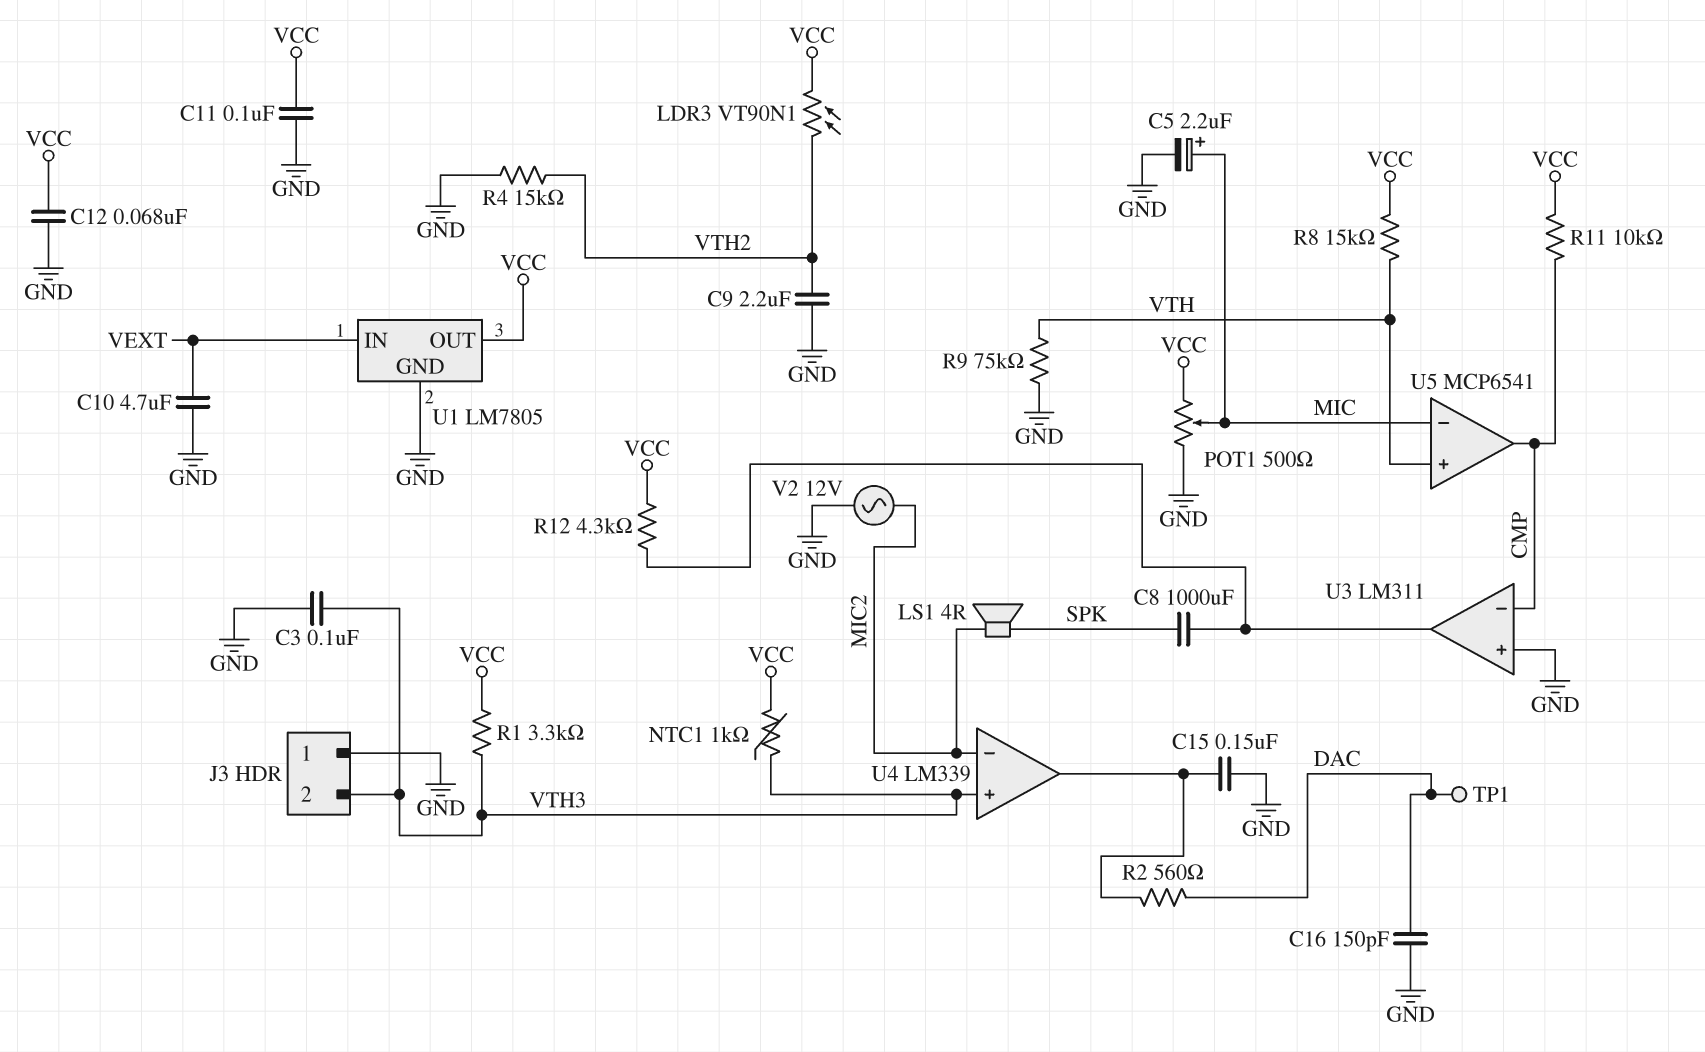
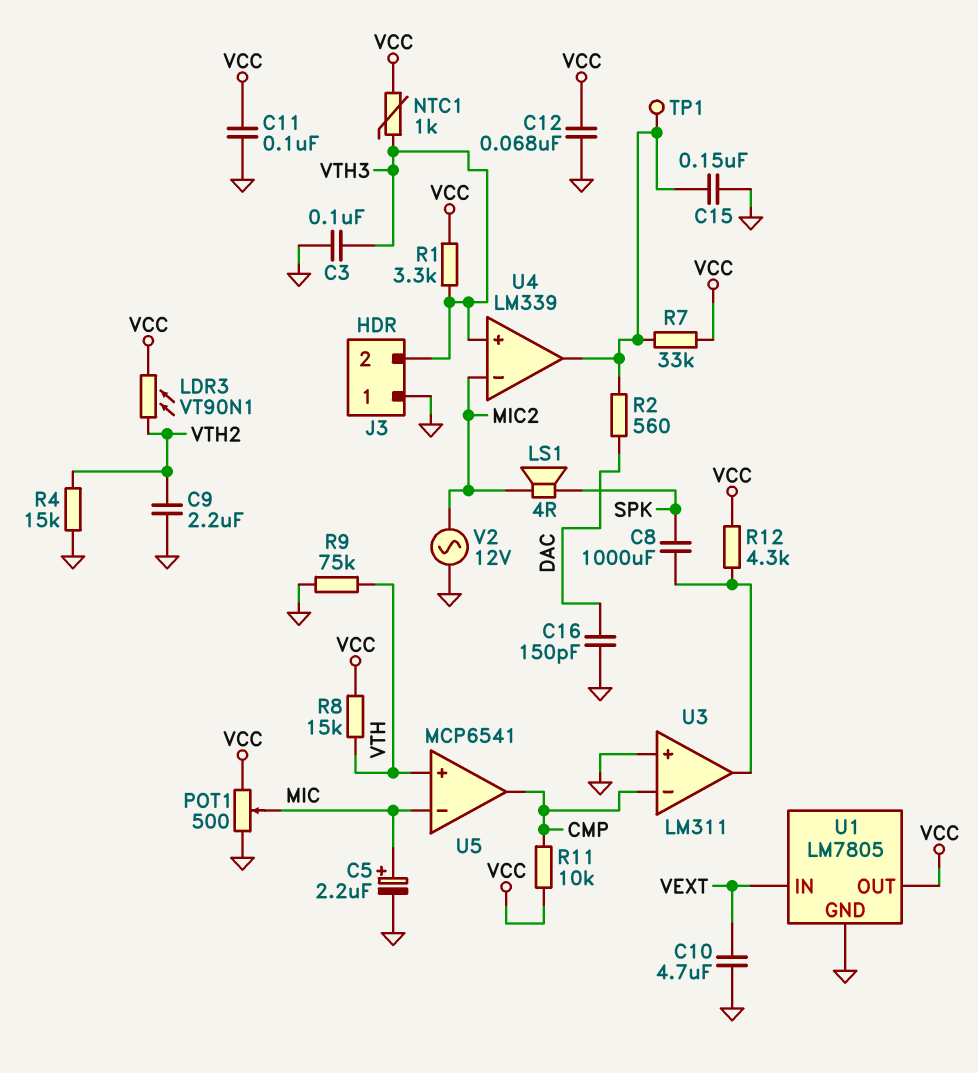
R7: none -> 33k (U4/out, VCC)
TP1: test point (DAC) -> test point (U4/out)

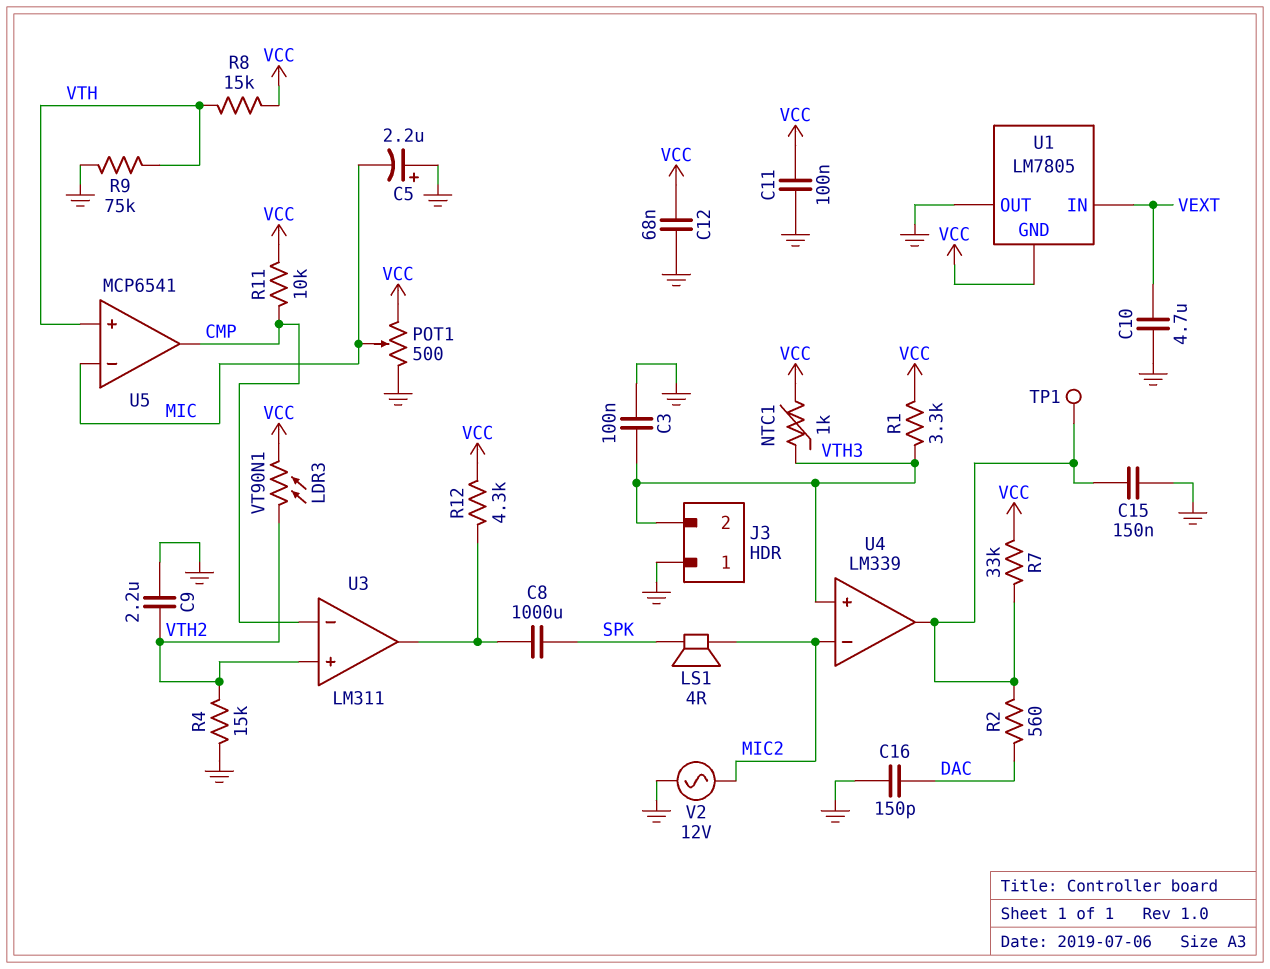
C5: 2.2uF (plus MIC, minus GND) -> 2.2uF (plus GND, minus MIC)
U1 pin GND: GND -> VCC
U1 pin OUT: VCC -> GND
U3 pin in+: GND -> VTH2

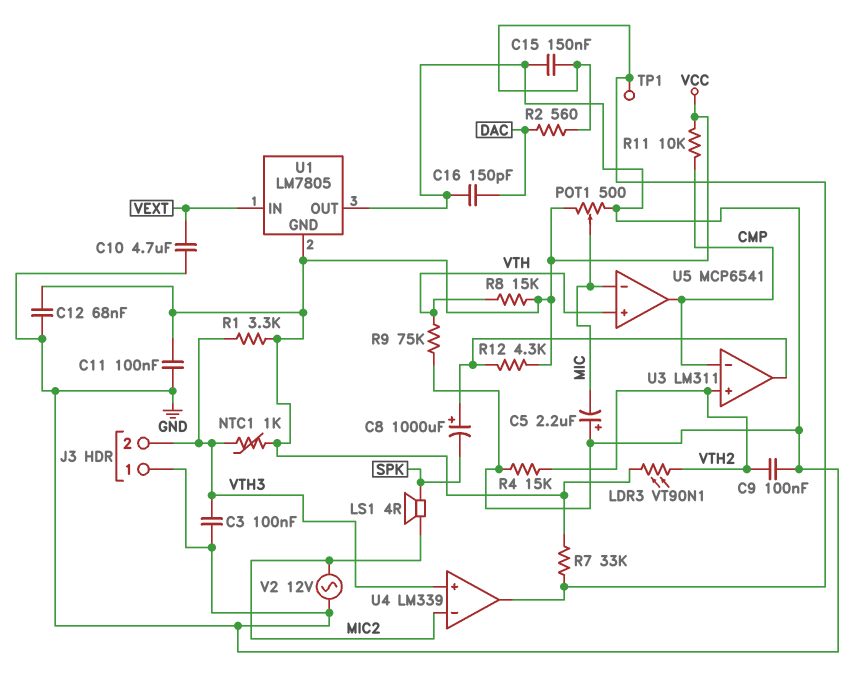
C8: 1000uF (SPK, U3/out) -> 1000uF (plus U3/out, minus SPK)
C9: 2.2uF (GND, VTH2) -> 100nF (GND, VTH2)

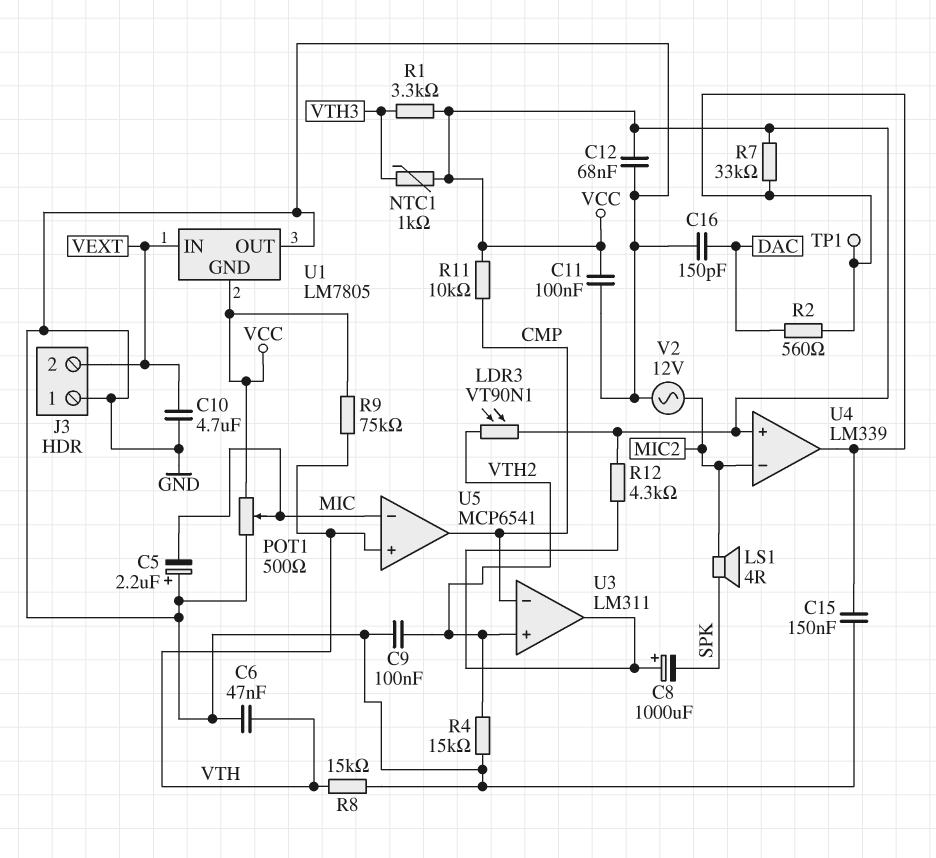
C3: 100nF (GND, VTH3) -> none
C6: none -> 47nF (GND, VTH)
J3 pin 2: VTH3 -> VEXT
R8: 15k (VCC, VTH) -> 15k (GND, VTH)
R9: 75k (GND, VTH) -> 75k (VCC, VTH)
U4 pin in+: VTH3 -> VCC

